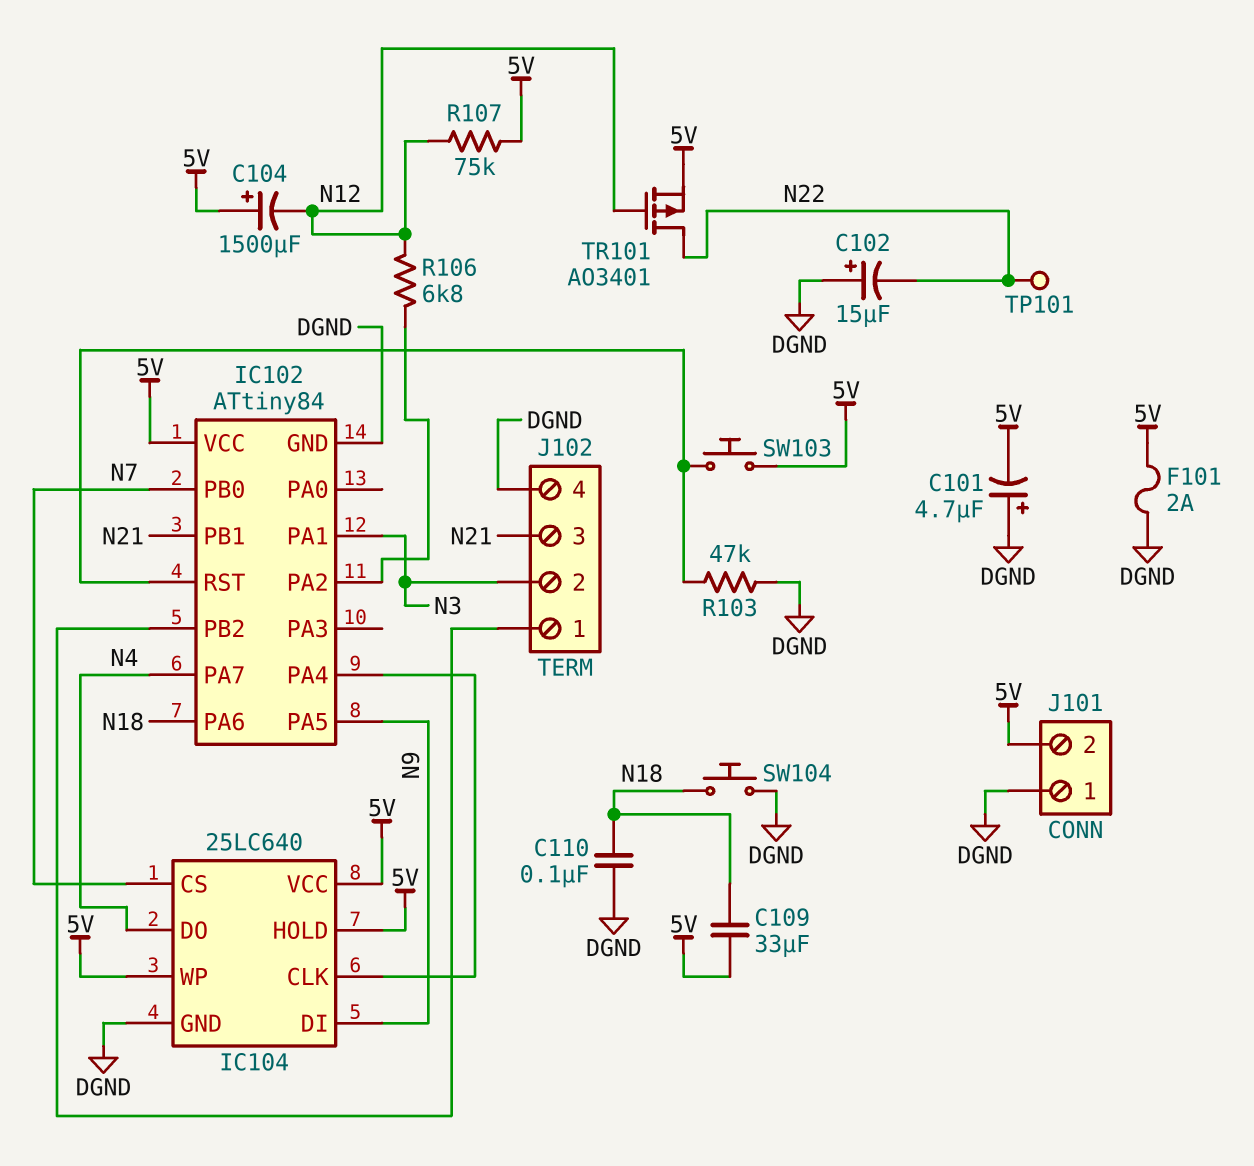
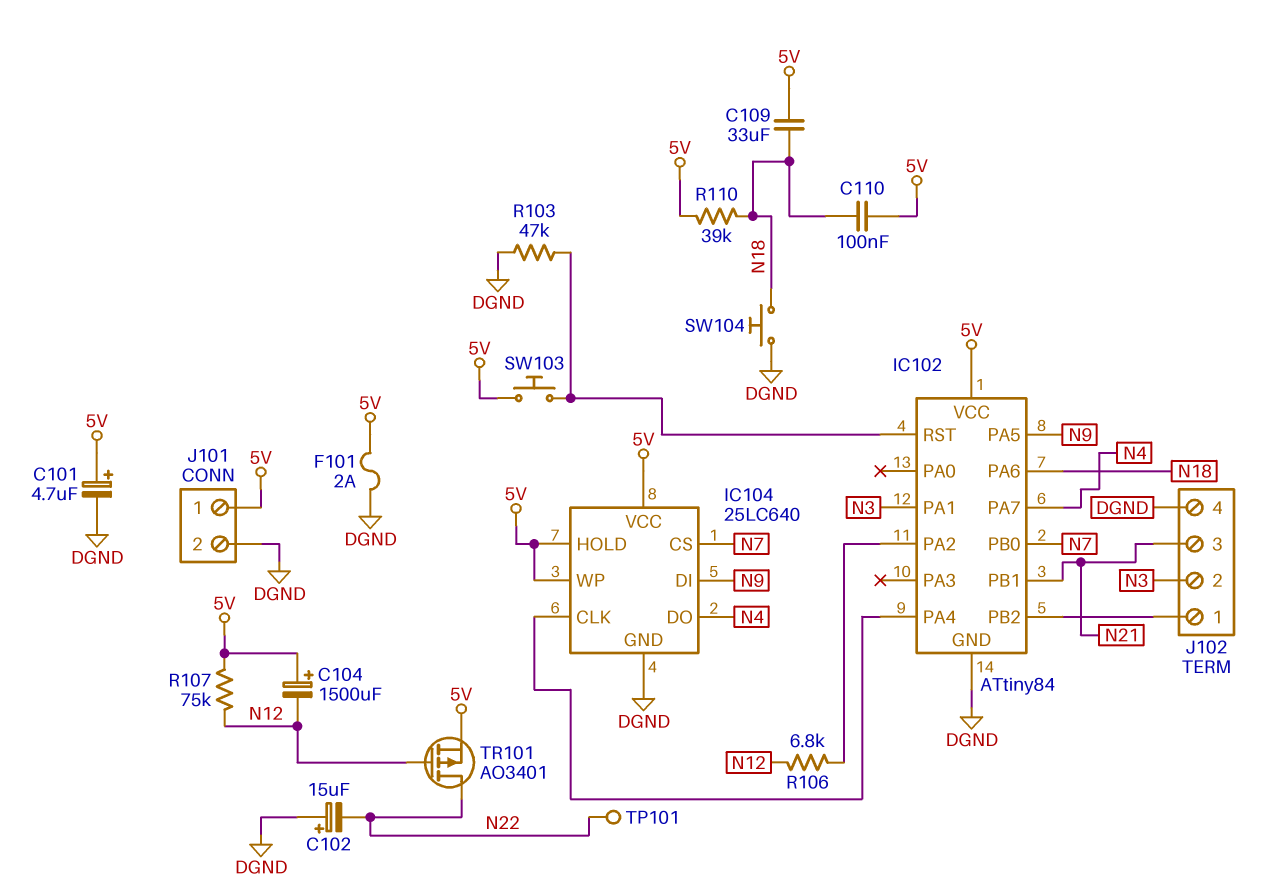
C101: 4.7uF (plus DGND, minus 5V) -> 4.7uF (plus 5V, minus DGND)
C110: 100nF (DGND, N18) -> 100nF (5V, N18)
J101 pin 1: DGND -> 5V
J101 pin 2: 5V -> DGND
R110: none -> 39k (5V, N18)

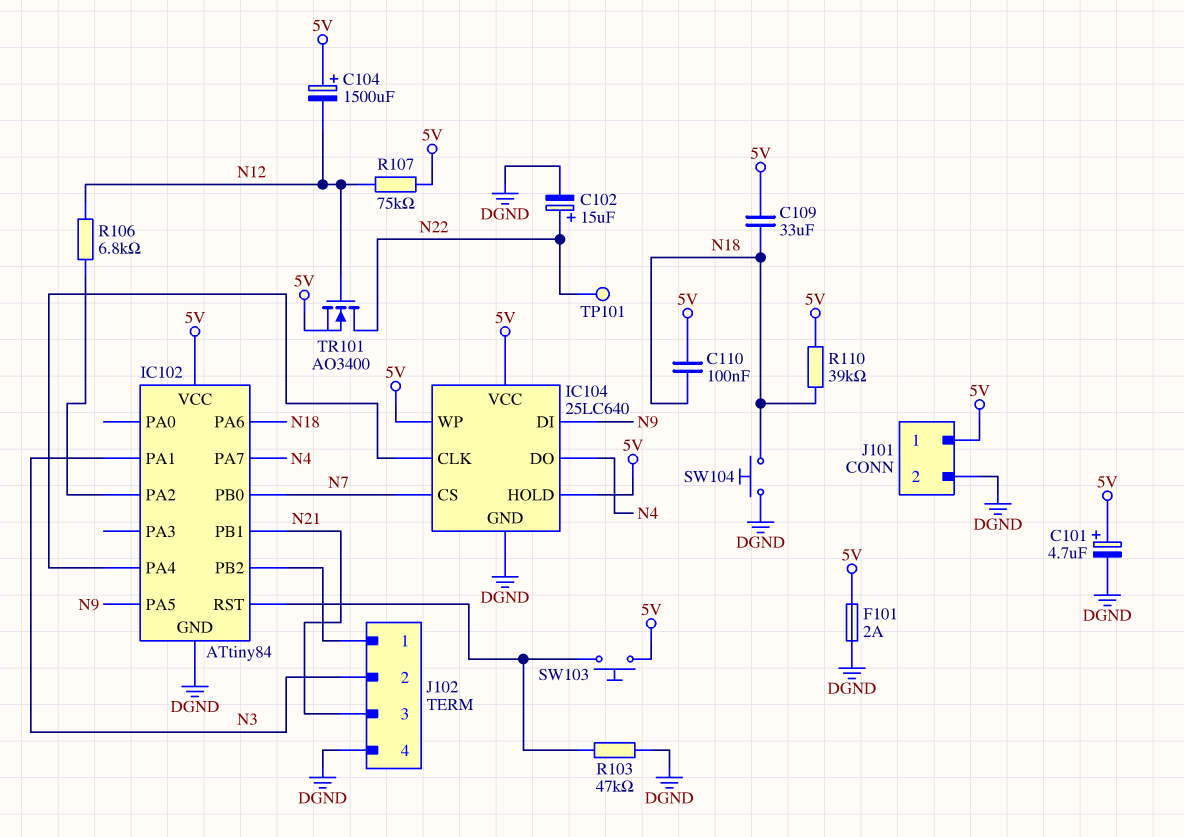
C102: 15uF (plus DGND, minus N22) -> 15uF (plus N22, minus DGND)
TR101: PMOS AO3401 (G N12, D N22, S 5V) -> NMOS AO3400 (G N12, D N22, S 5V)

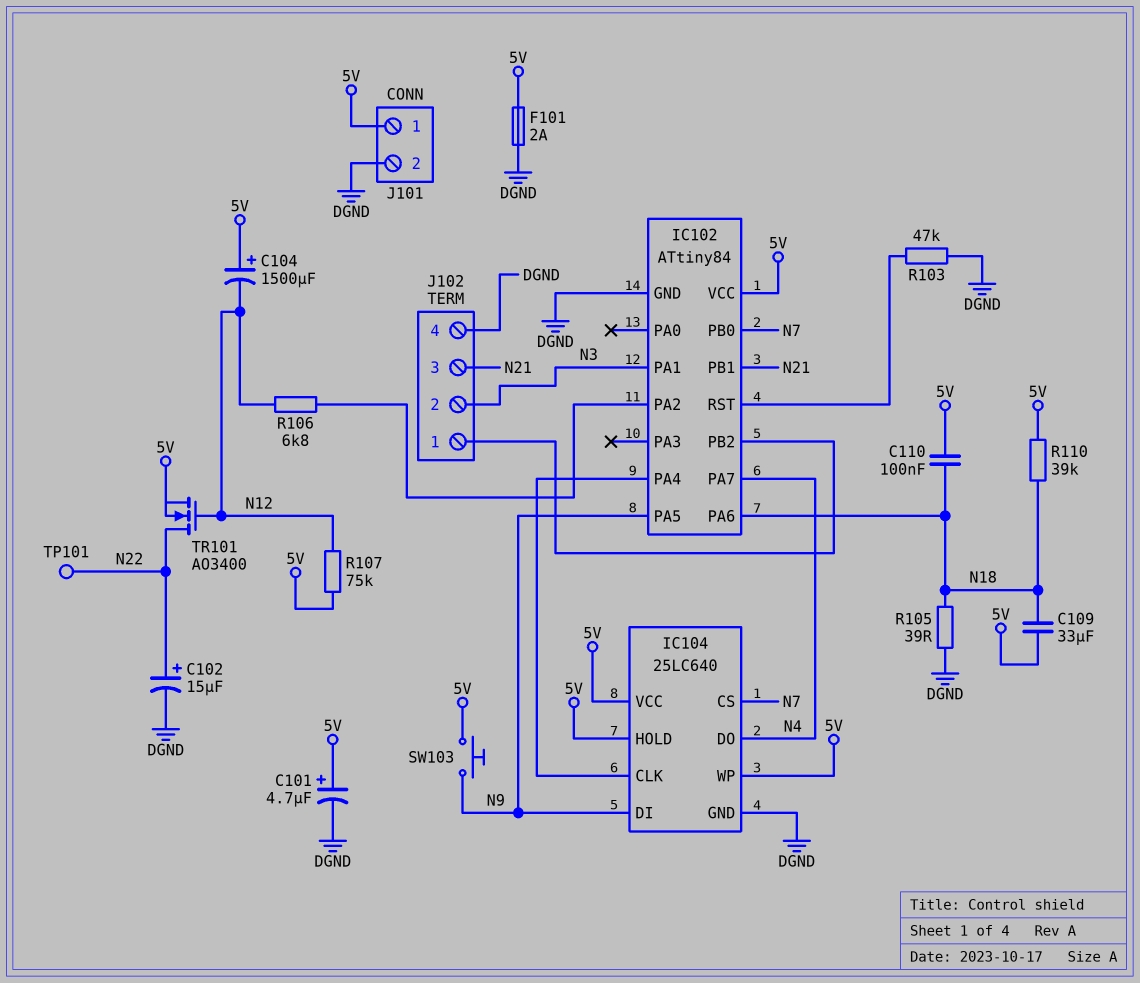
R105: none -> 39 (DGND, N18)
SW103: button (5V, IC102/RST) -> button (5V, N9)
SW104: button (DGND, N18) -> none

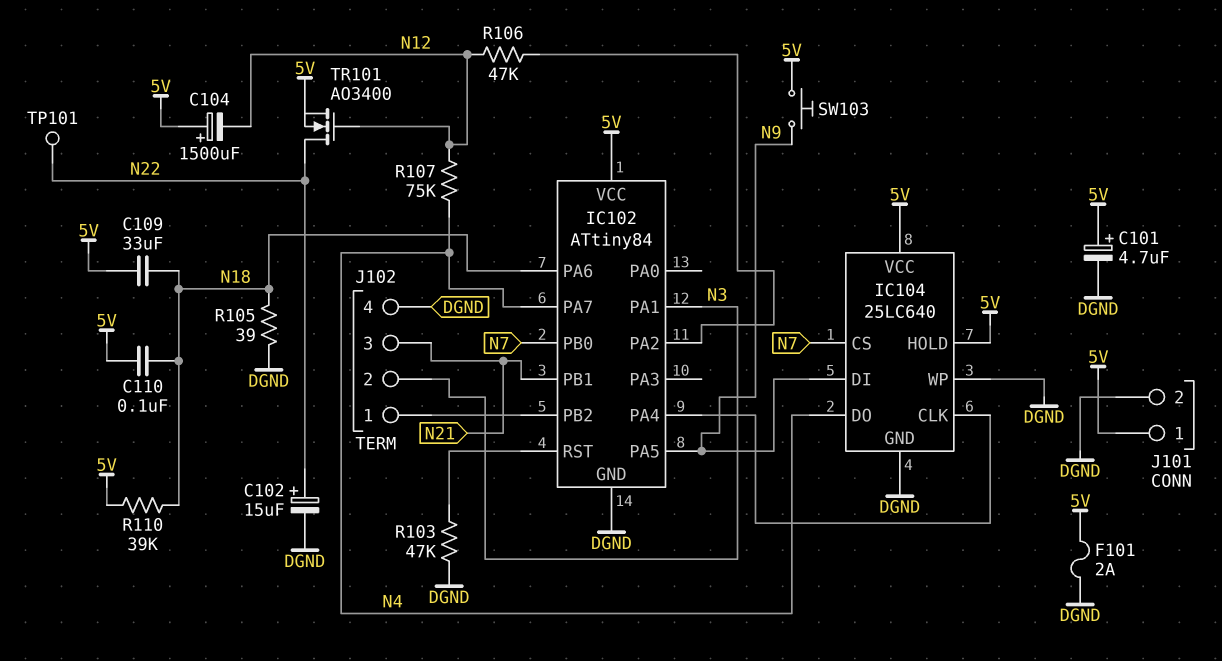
IC104 pin WP: 5V -> DGND
R106: 6.8k (IC102/PA2, N12) -> 47k (IC102/PA2, N12)
R107: 75k (5V, N12) -> 75k (N4, N12)

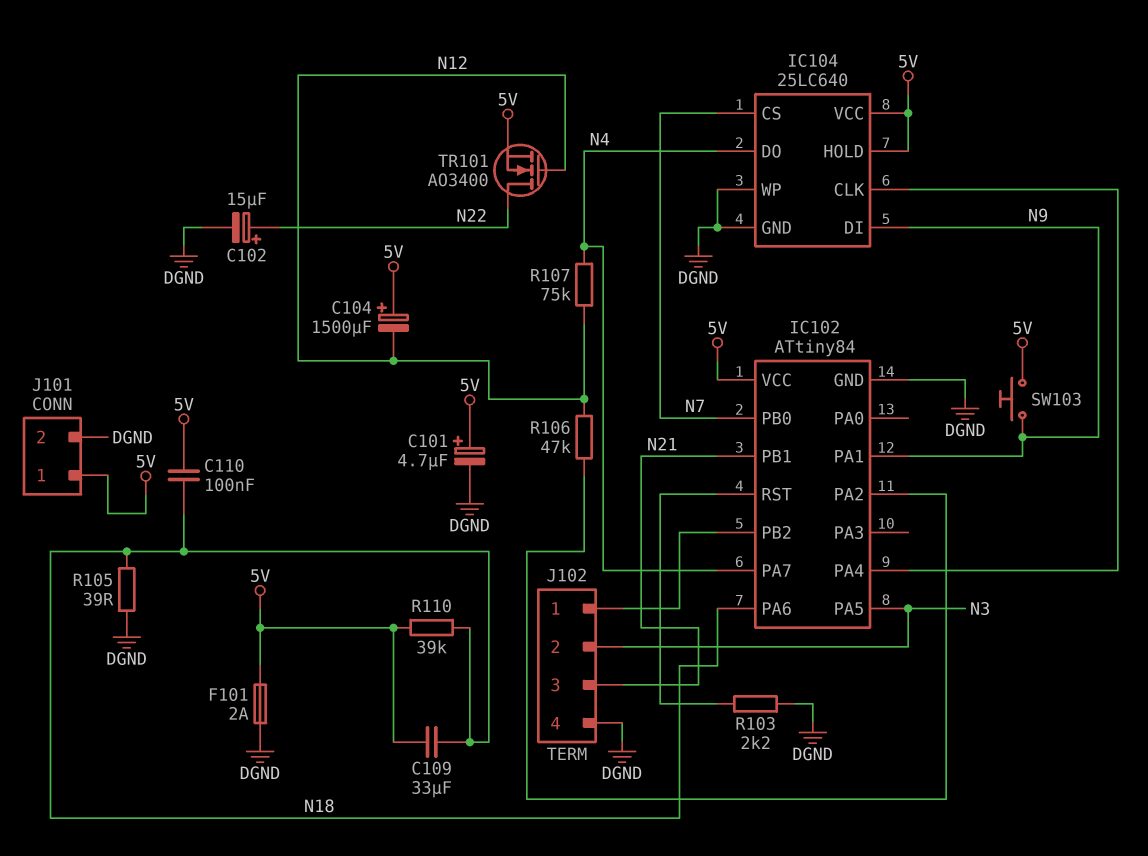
IC102 pin PA1: N3 -> N9
IC102 pin PA5: N9 -> N3
R103: 47k (DGND, IC102/RST) -> 2.2k (DGND, IC102/RST)
TP101: test point (N22) -> none

